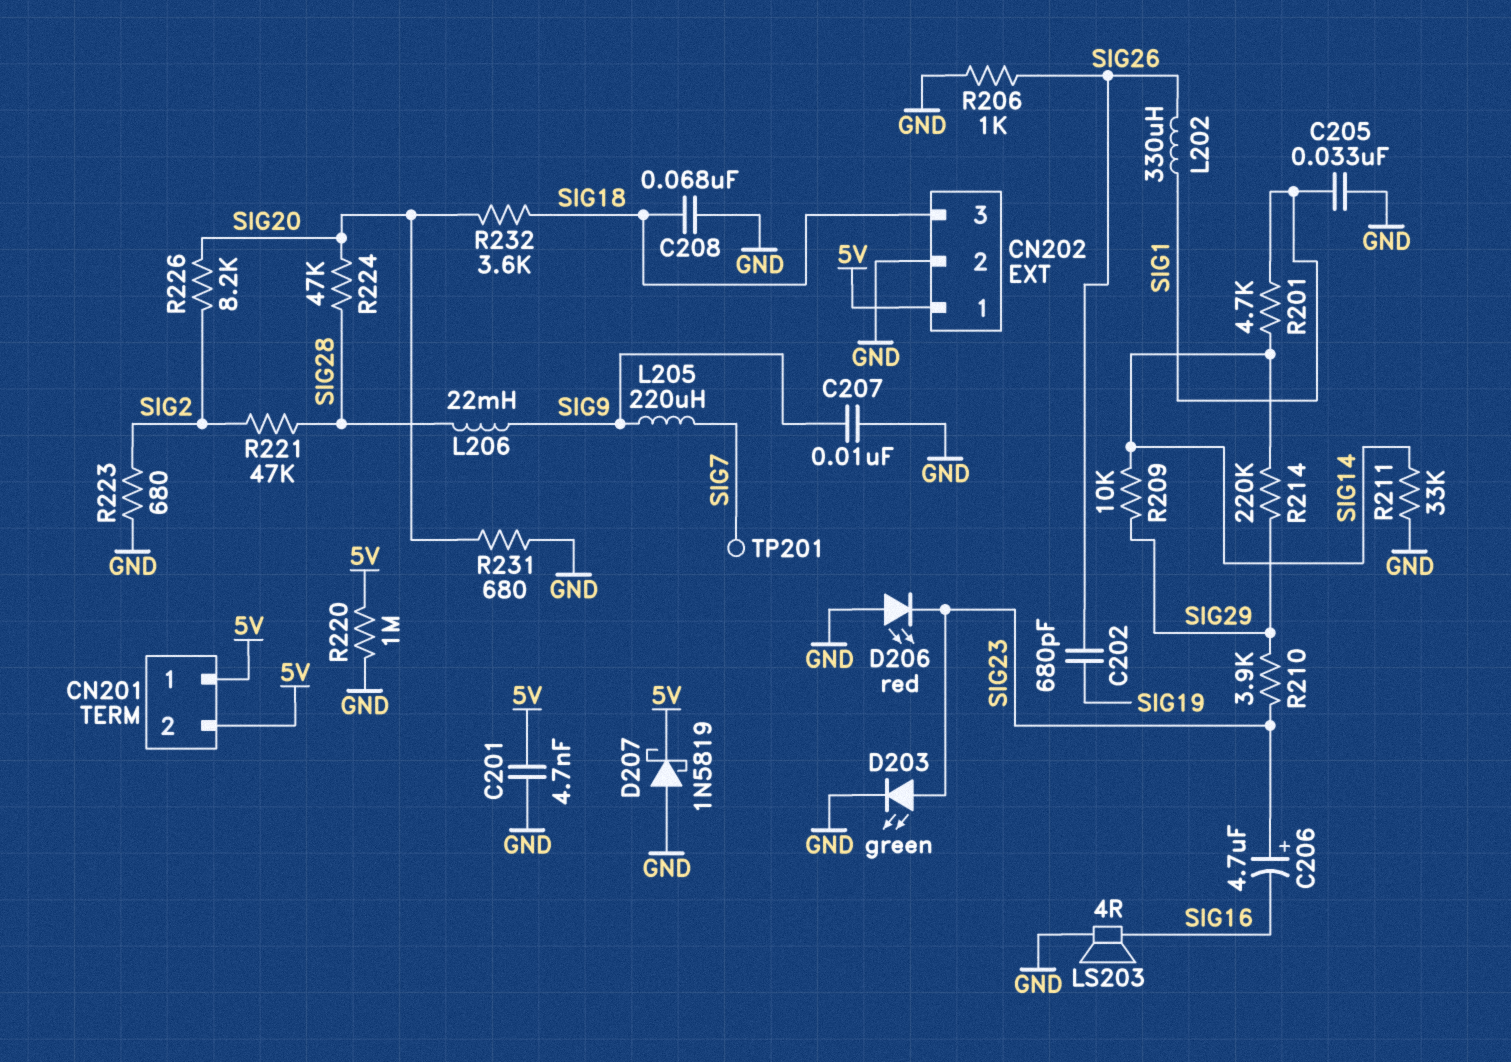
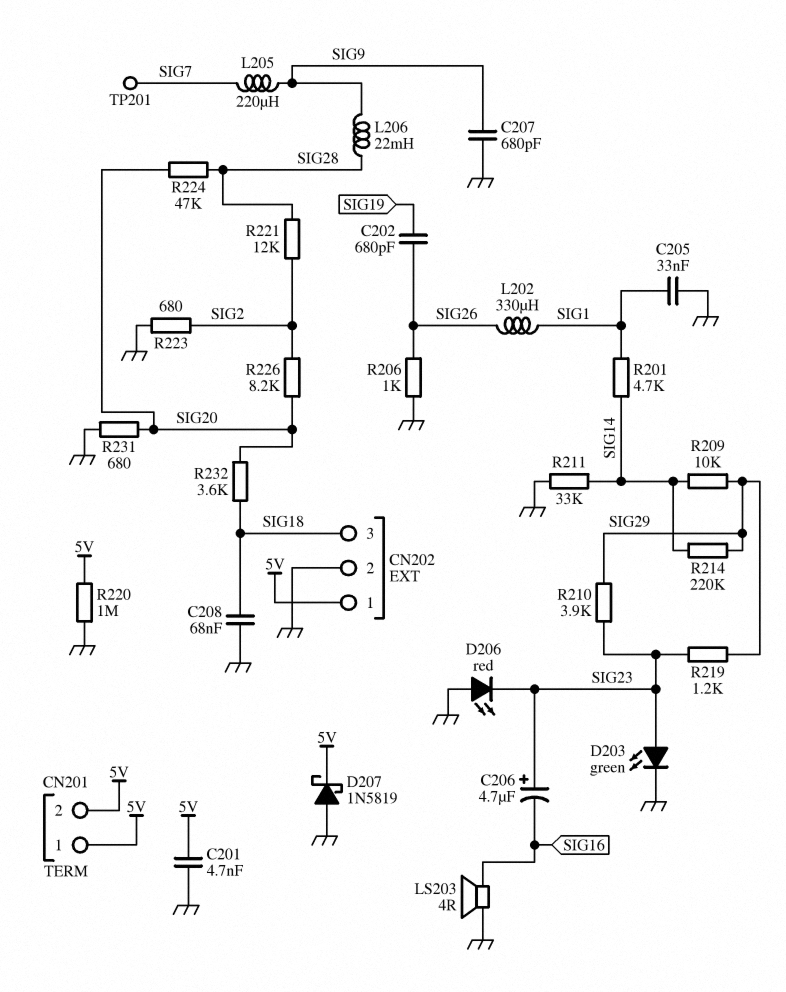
C207: 10nF (GND, SIG9) -> 680pF (GND, SIG9)
R219: none -> 1.2k (SIG23, SIG29)
R221: 47k (SIG2, SIG28) -> 12k (SIG2, SIG28)

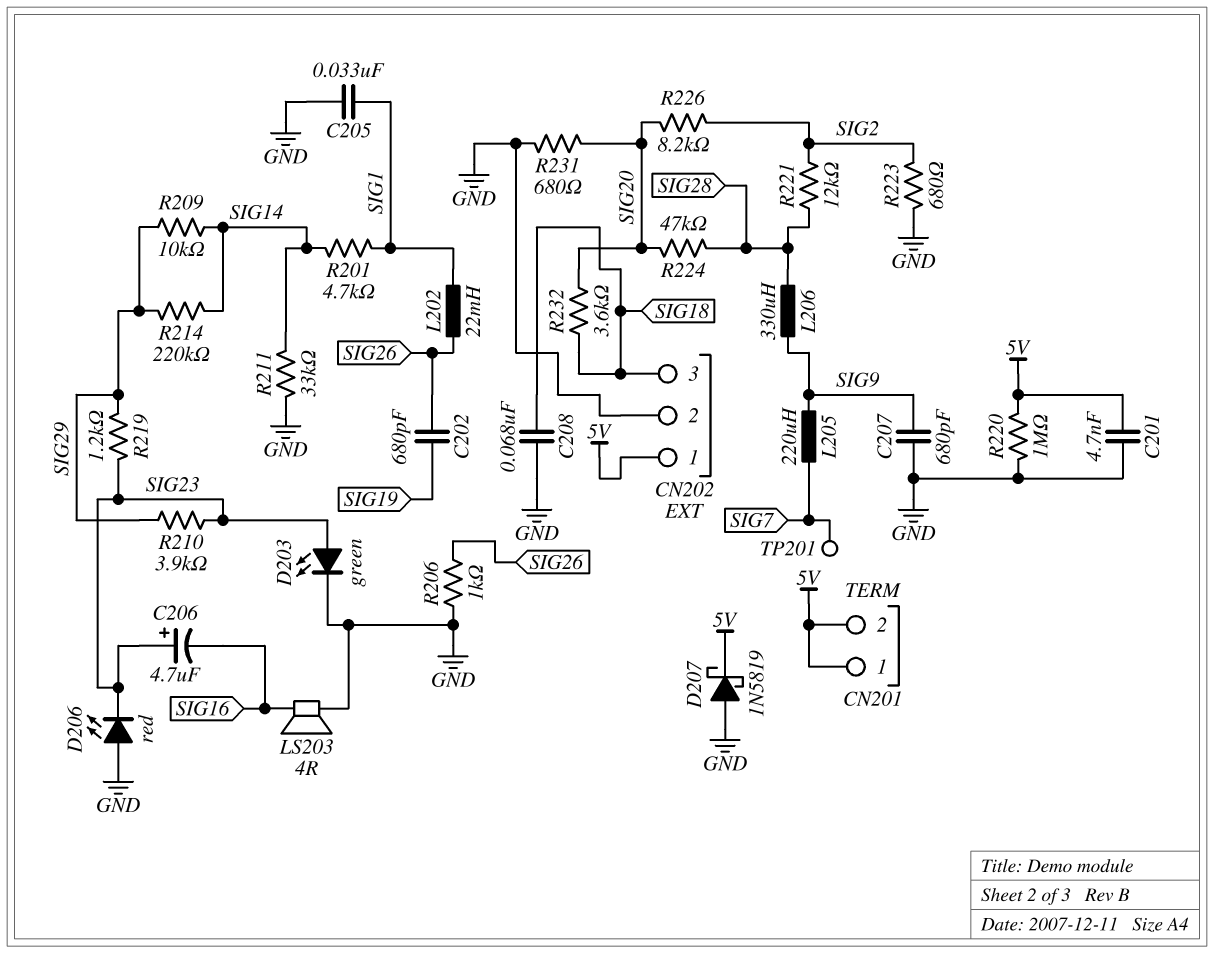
L202: 330uH (SIG1, SIG26) -> 22mH (SIG1, SIG26)
L206: 22mH (SIG9, SIG28) -> 330uH (SIG9, SIG28)

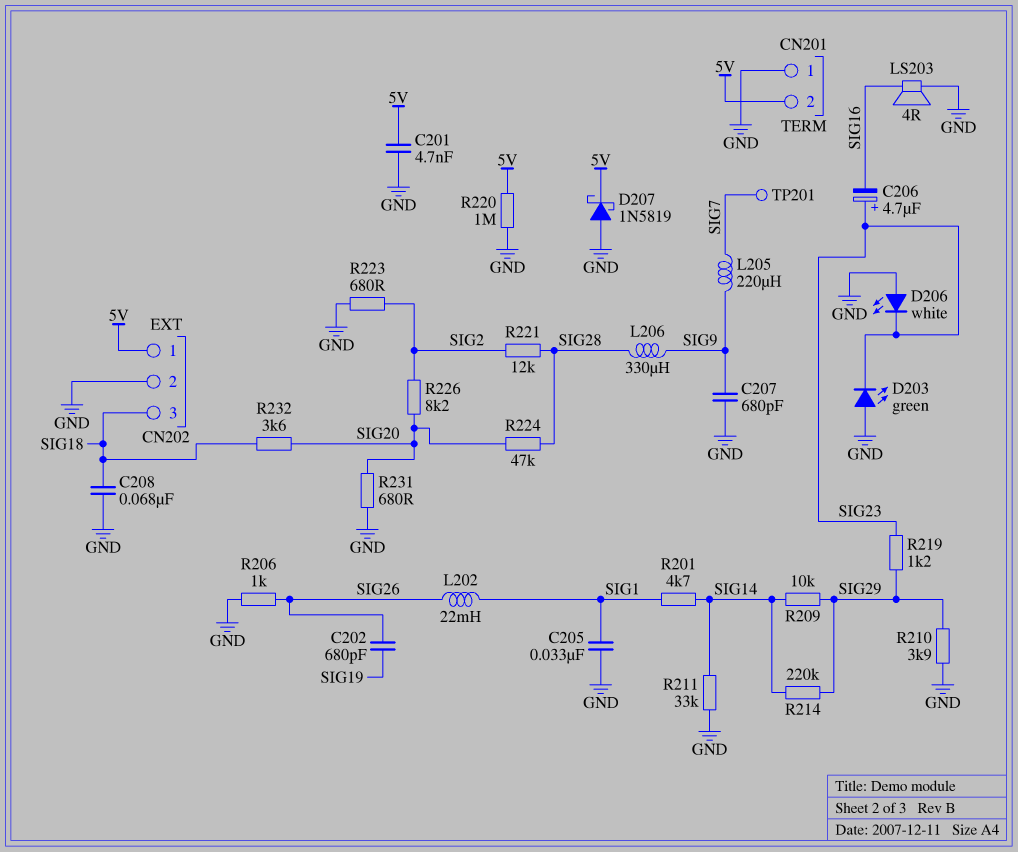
CN201 pin 1: 5V -> GND
D203: LED green (A SIG23, K GND) -> LED green (A GND, K SIG23)
D206: LED red (A GND, K SIG23) -> LED white (A GND, K SIG23)
R210: 3.9k (SIG23, SIG29) -> 3.9k (GND, SIG29)

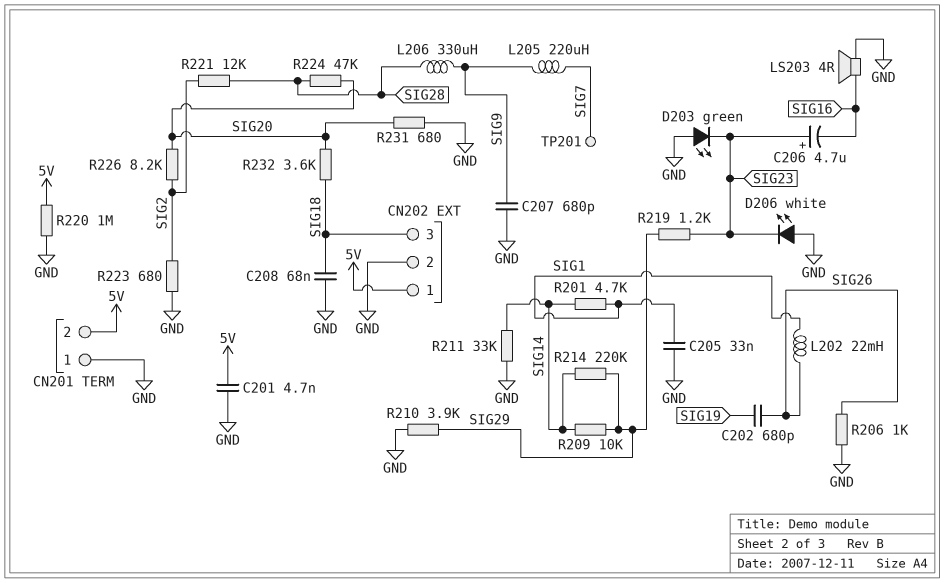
D207: schottky 1N5819 (A GND, K 5V) -> none

